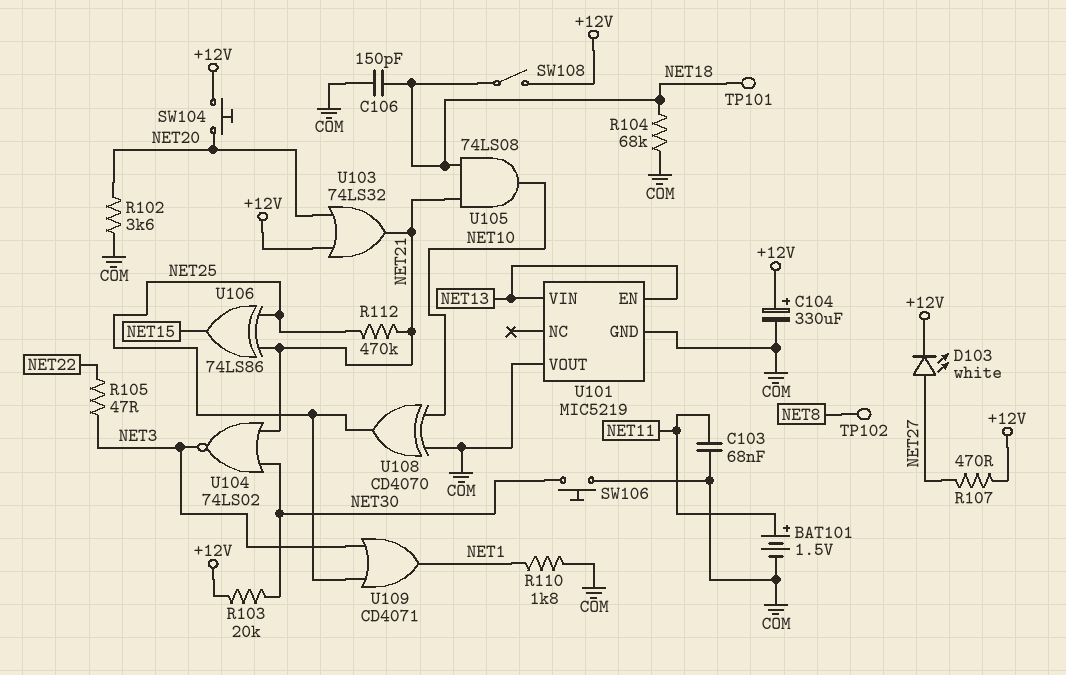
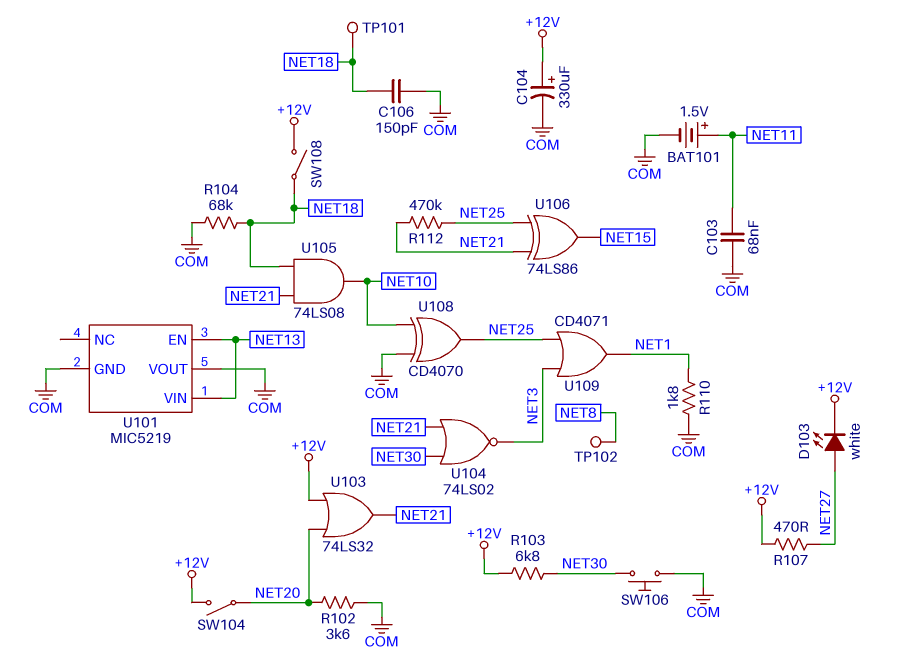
R103: 20k (+12V, NET30) -> 6.8k (+12V, NET30)
R105: 47 (NET3, NET22) -> none
SW104: button (+12V, NET20) -> switch (+12V, NET20)

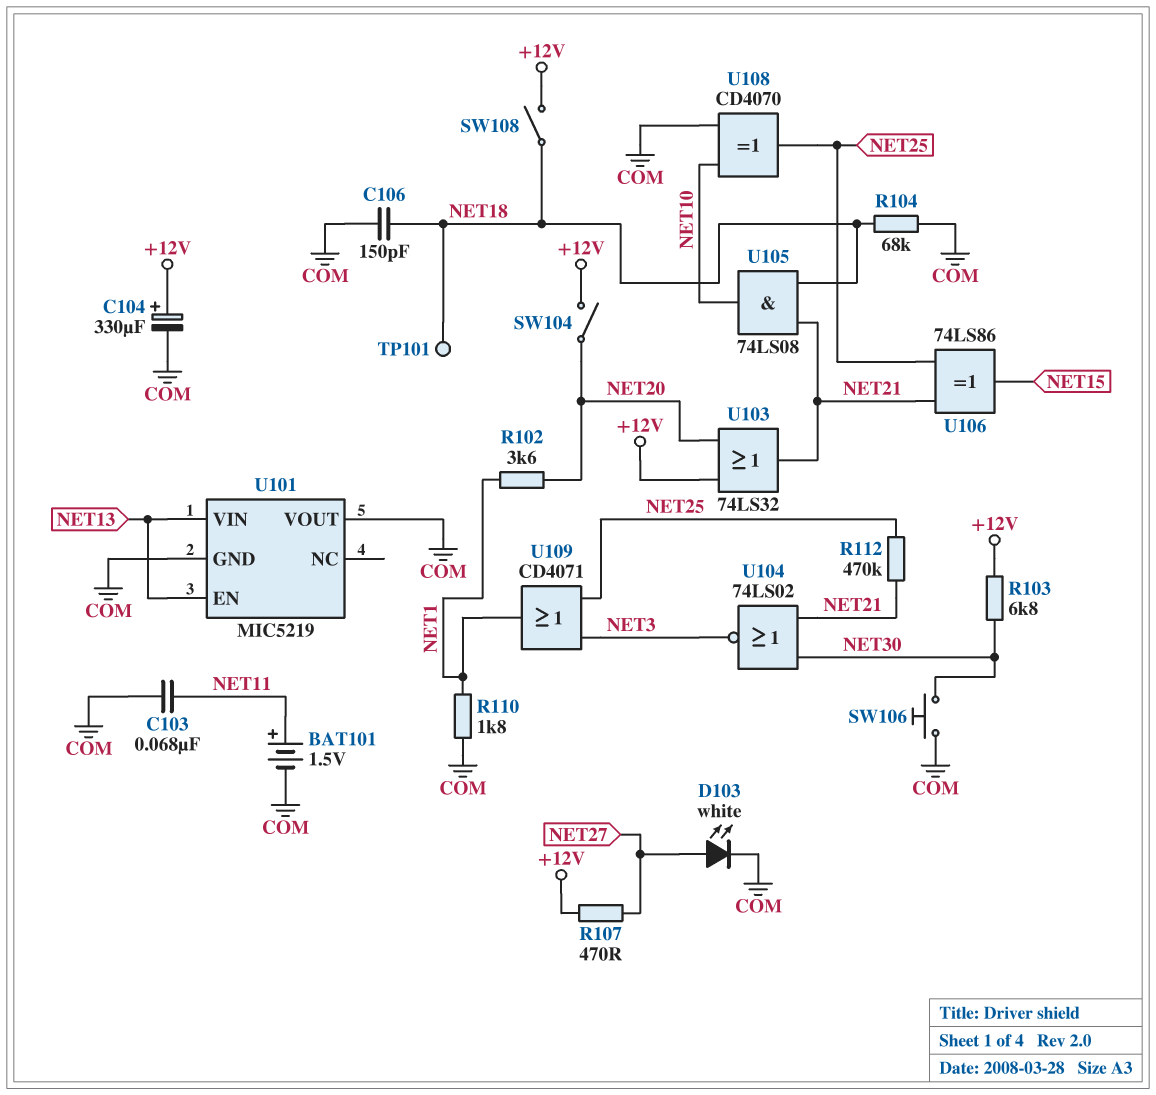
D103: LED white (A NET27, K +12V) -> LED white (A NET27, K COM)
R102: 3.6k (COM, NET20) -> 3.6k (NET1, NET20)
TP102: test point (NET8) -> none

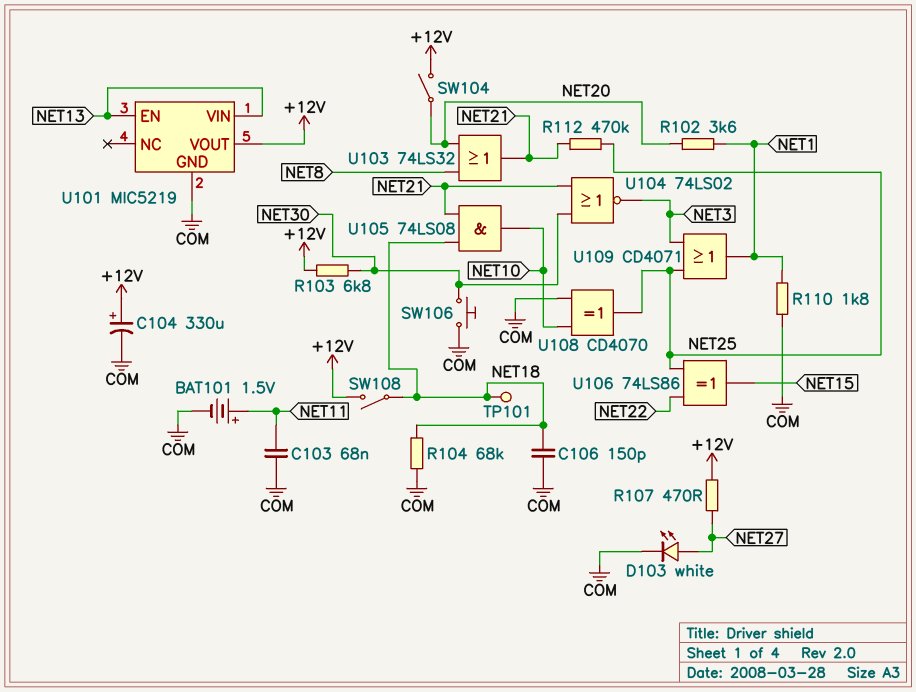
U101 pin VOUT: COM -> +12V
U103: OR 74LS32 (in +12V, in NET20, out NET21) -> OR 74LS32 (in NET8, in NET20, out NET21)
U106: XOR 74LS86 (in NET21, in NET25, out NET15) -> XOR 74LS86 (in NET22, in NET25, out NET15)

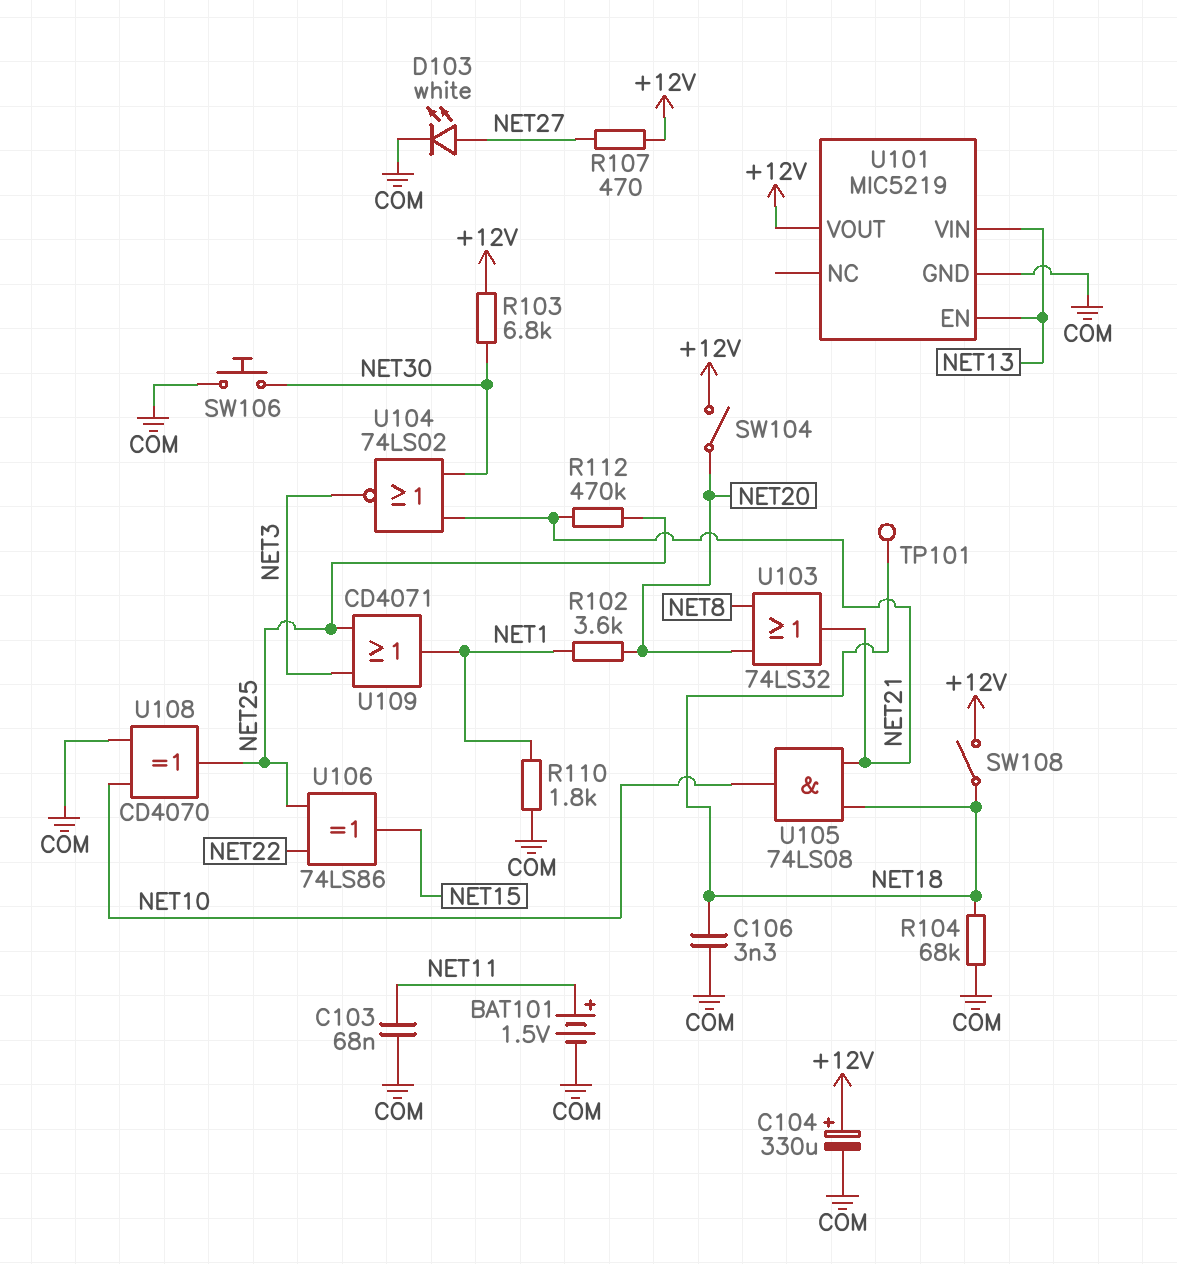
C106: 150pF (COM, NET18) -> 3.3nF (COM, NET18)

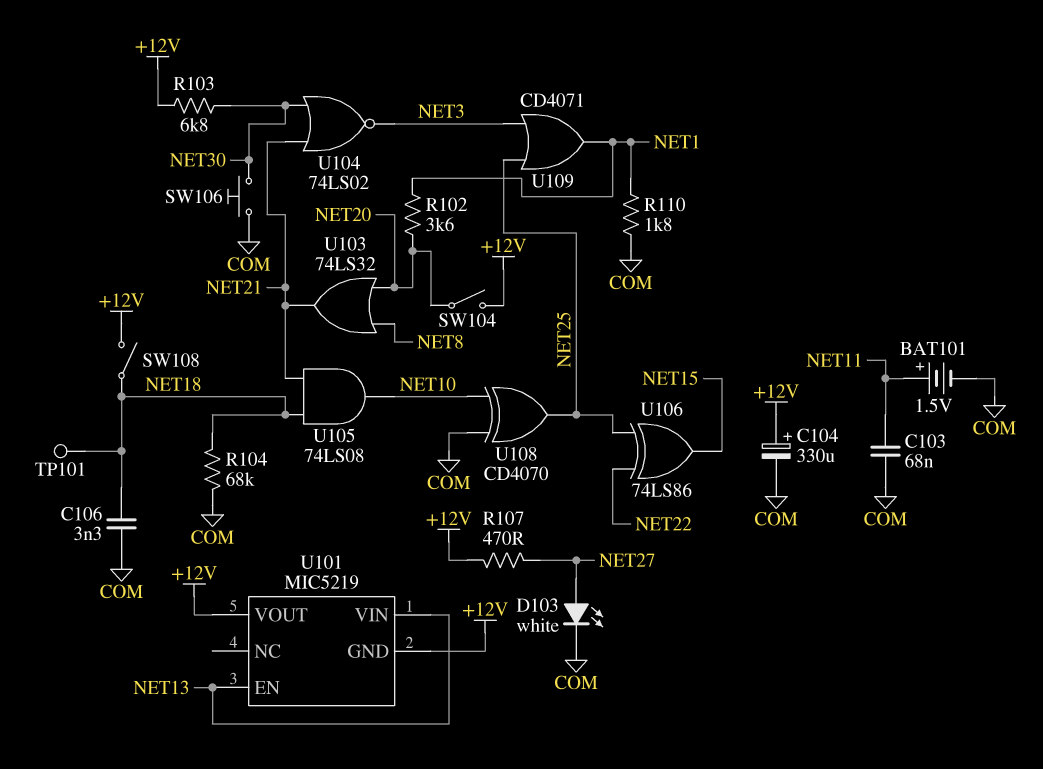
R112: 470k (NET21, NET25) -> none
U101 pin GND: COM -> +12V

